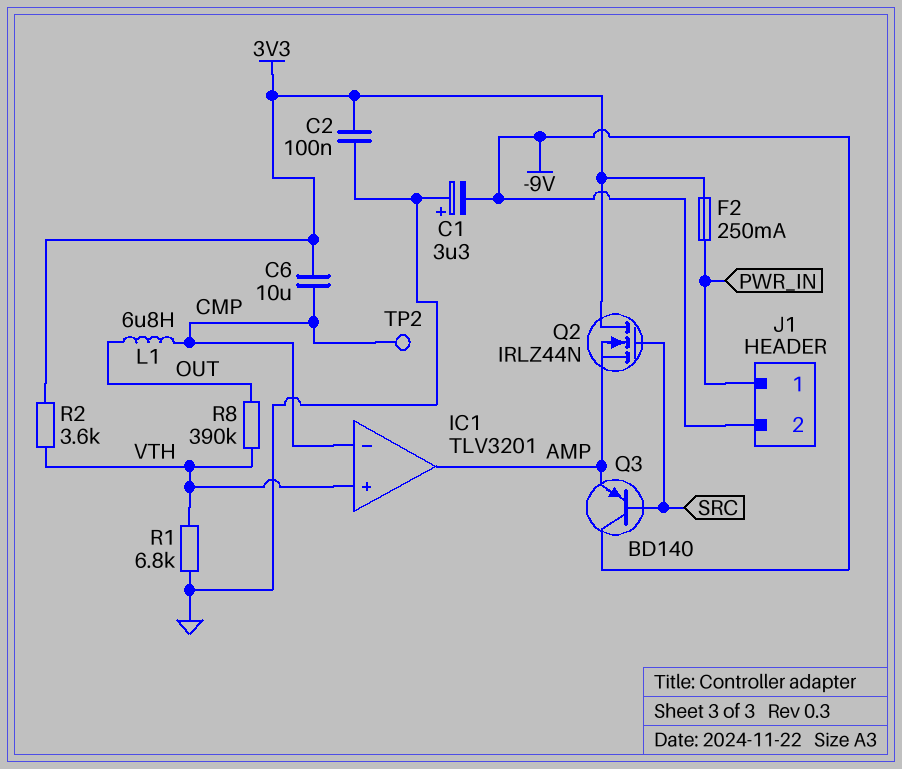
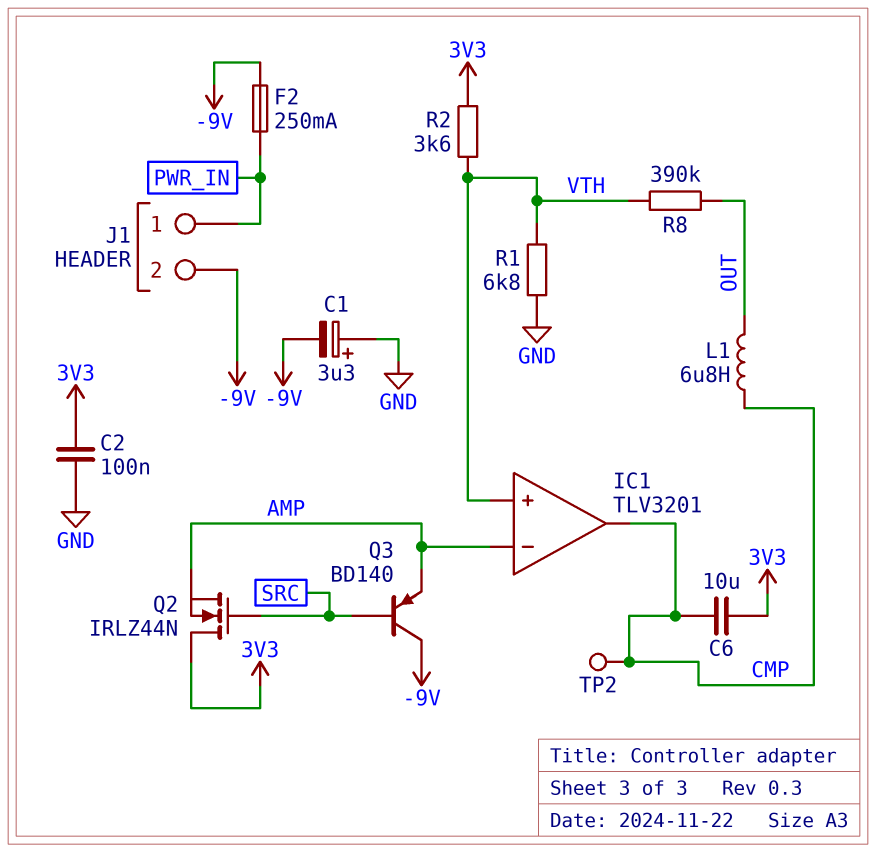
F2: 250mA (3V3, PWR_IN) -> 250mA (-9V, PWR_IN)
IC1 pin in-: CMP -> AMP
IC1 pin out: AMP -> CMP

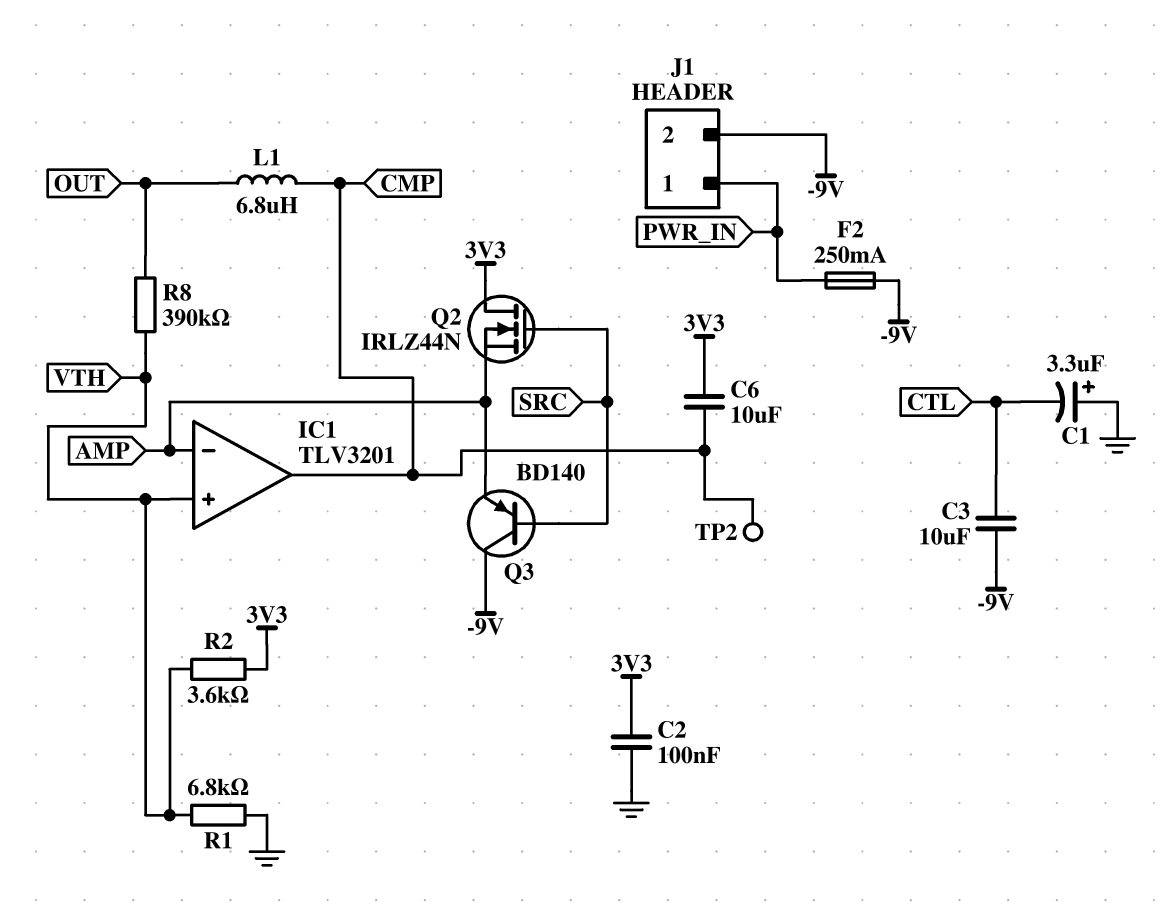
C1: 3.3uF (plus GND, minus -9V) -> 3.3uF (plus GND, minus CTL)
C3: none -> 10uF (-9V, CTL)

